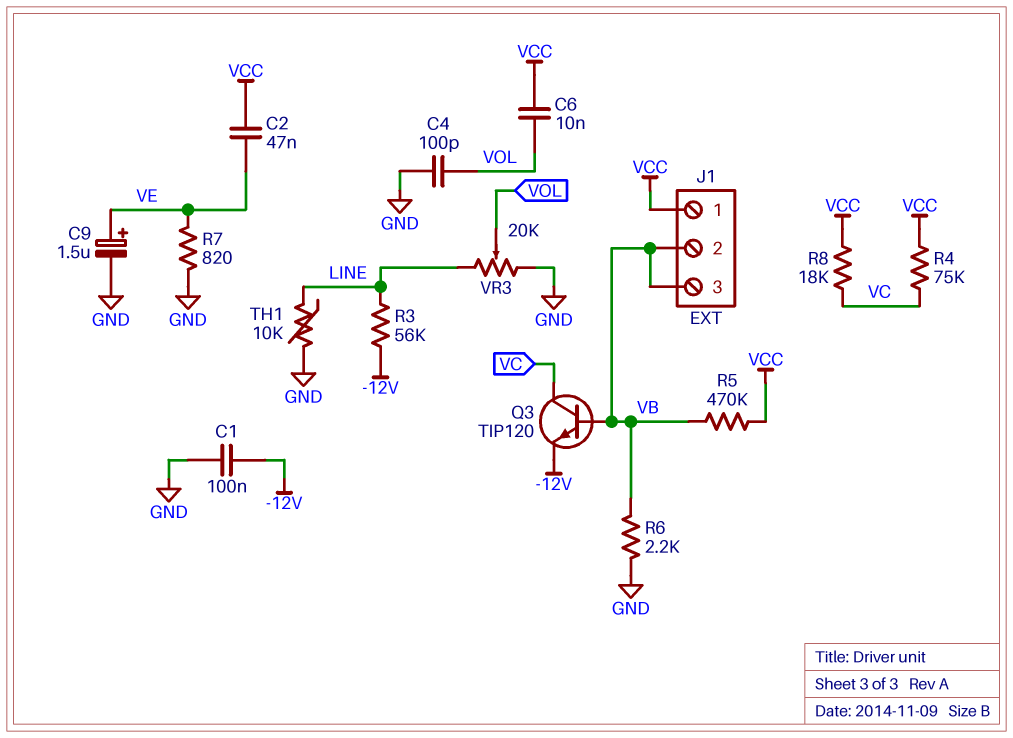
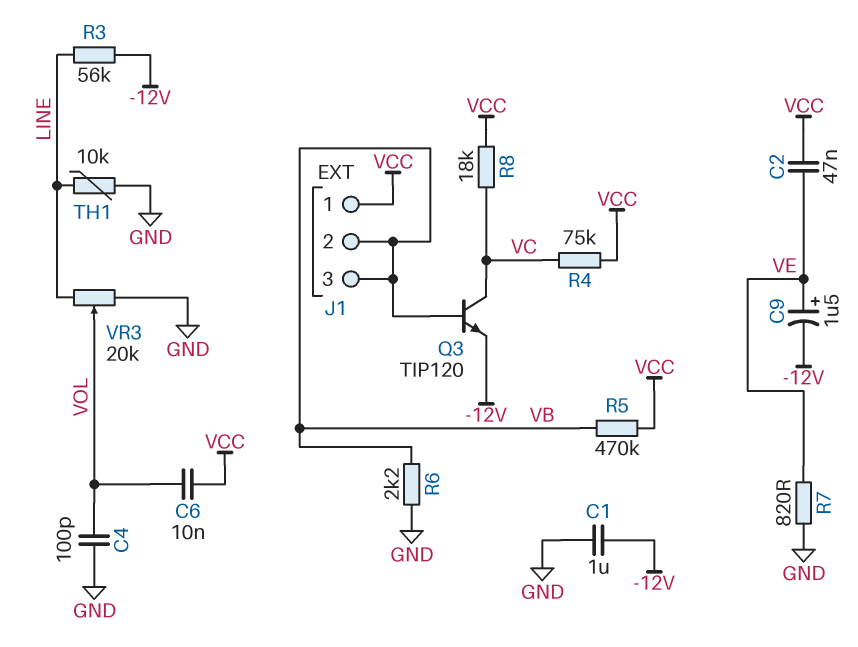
C1: 100nF (-12V, GND) -> 1uF (-12V, GND)
C9: 1.5uF (plus VE, minus GND) -> 1.5uF (plus VE, minus -12V)

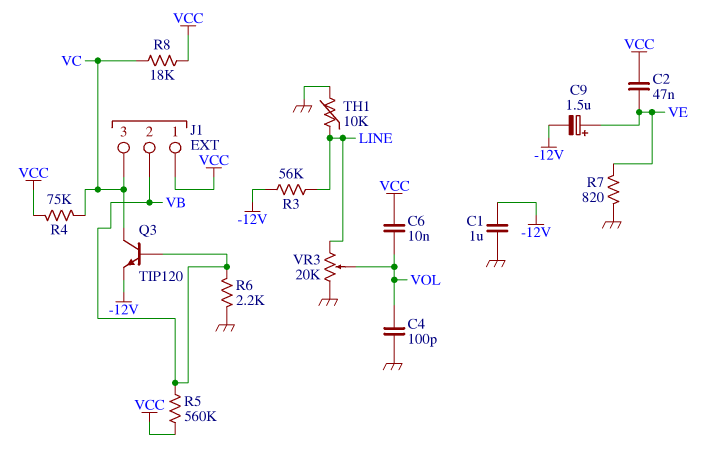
J1 pin 3: VB -> VC
R5: 470k (VB, VCC) -> 560k (VB, VCC)

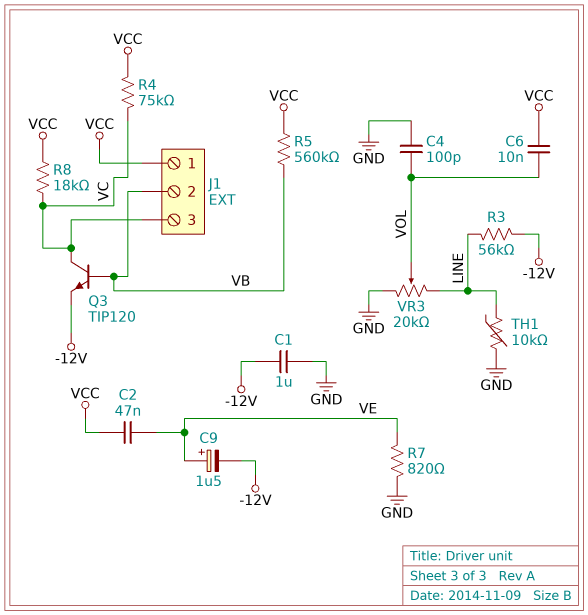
R6: 2.2k (GND, VB) -> none

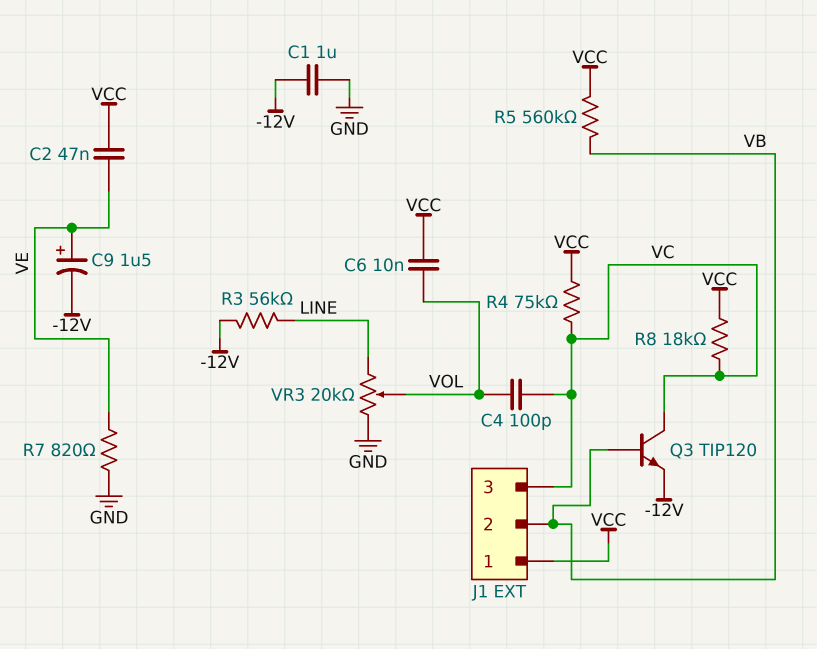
C4: 100pF (GND, VOL) -> 100pF (VC, VOL)
TH1: 10k (GND, LINE) -> none

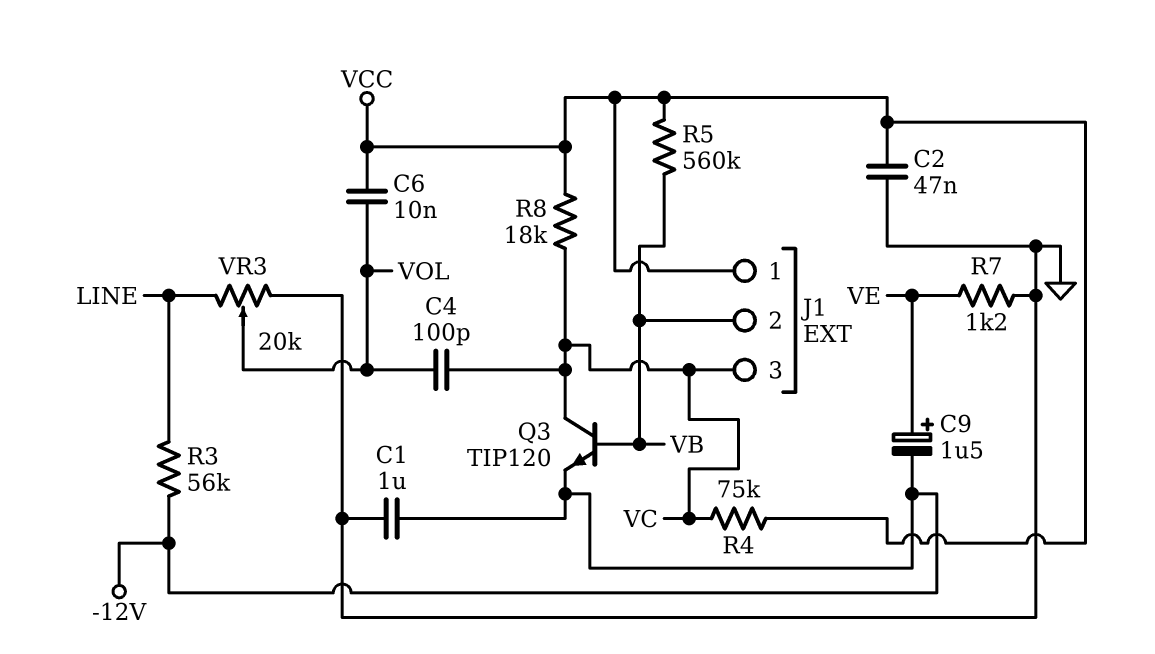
C2: 47nF (VCC, VE) -> 47nF (GND, VCC)
R7: 820 (GND, VE) -> 1.2k (GND, VE)

